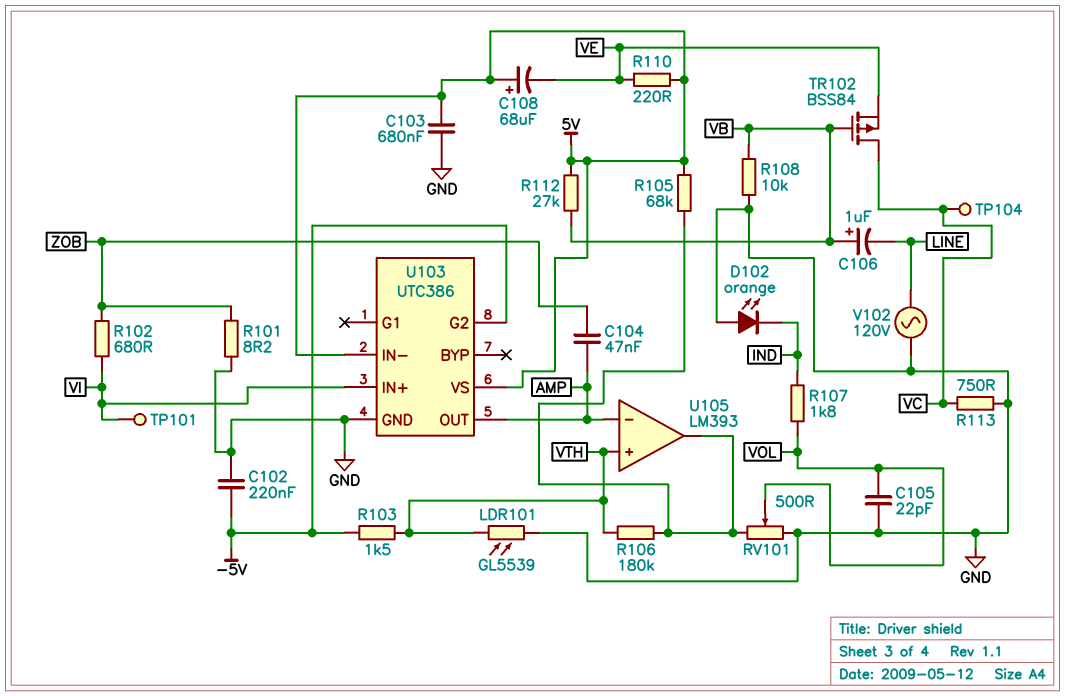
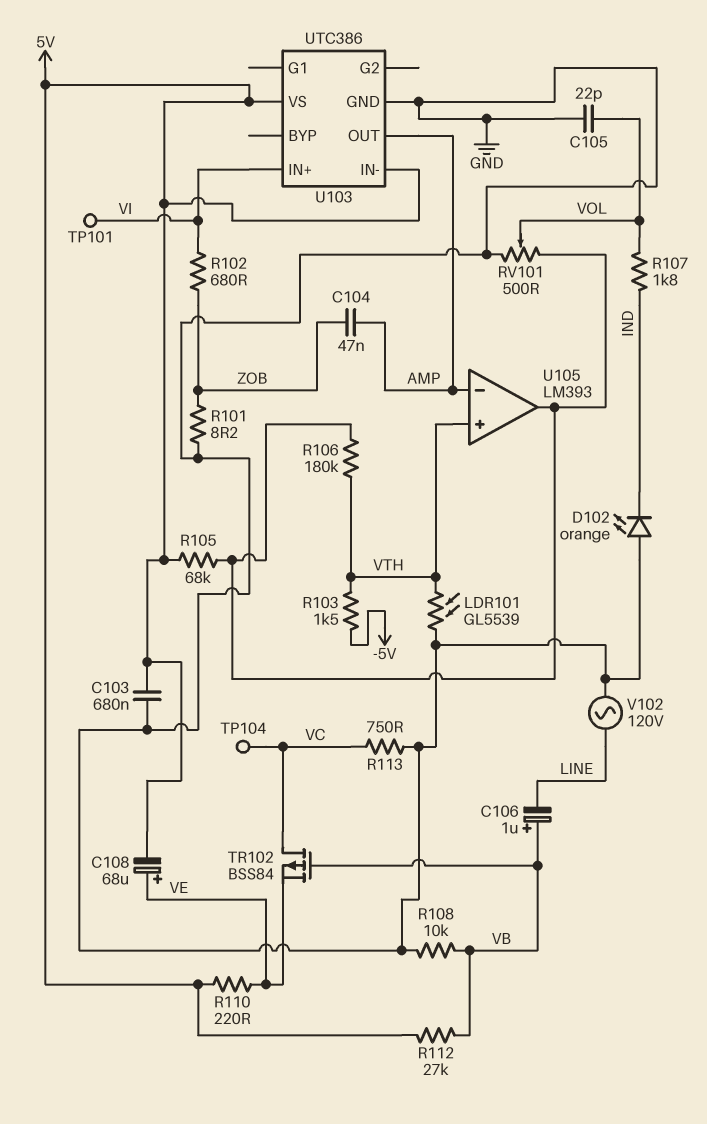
C102: 220nF (-5V, GND) -> none
C108: 68uF (plus 5V, minus VE) -> 68uF (plus VE, minus 5V)
U103 pin G2: -5V -> none

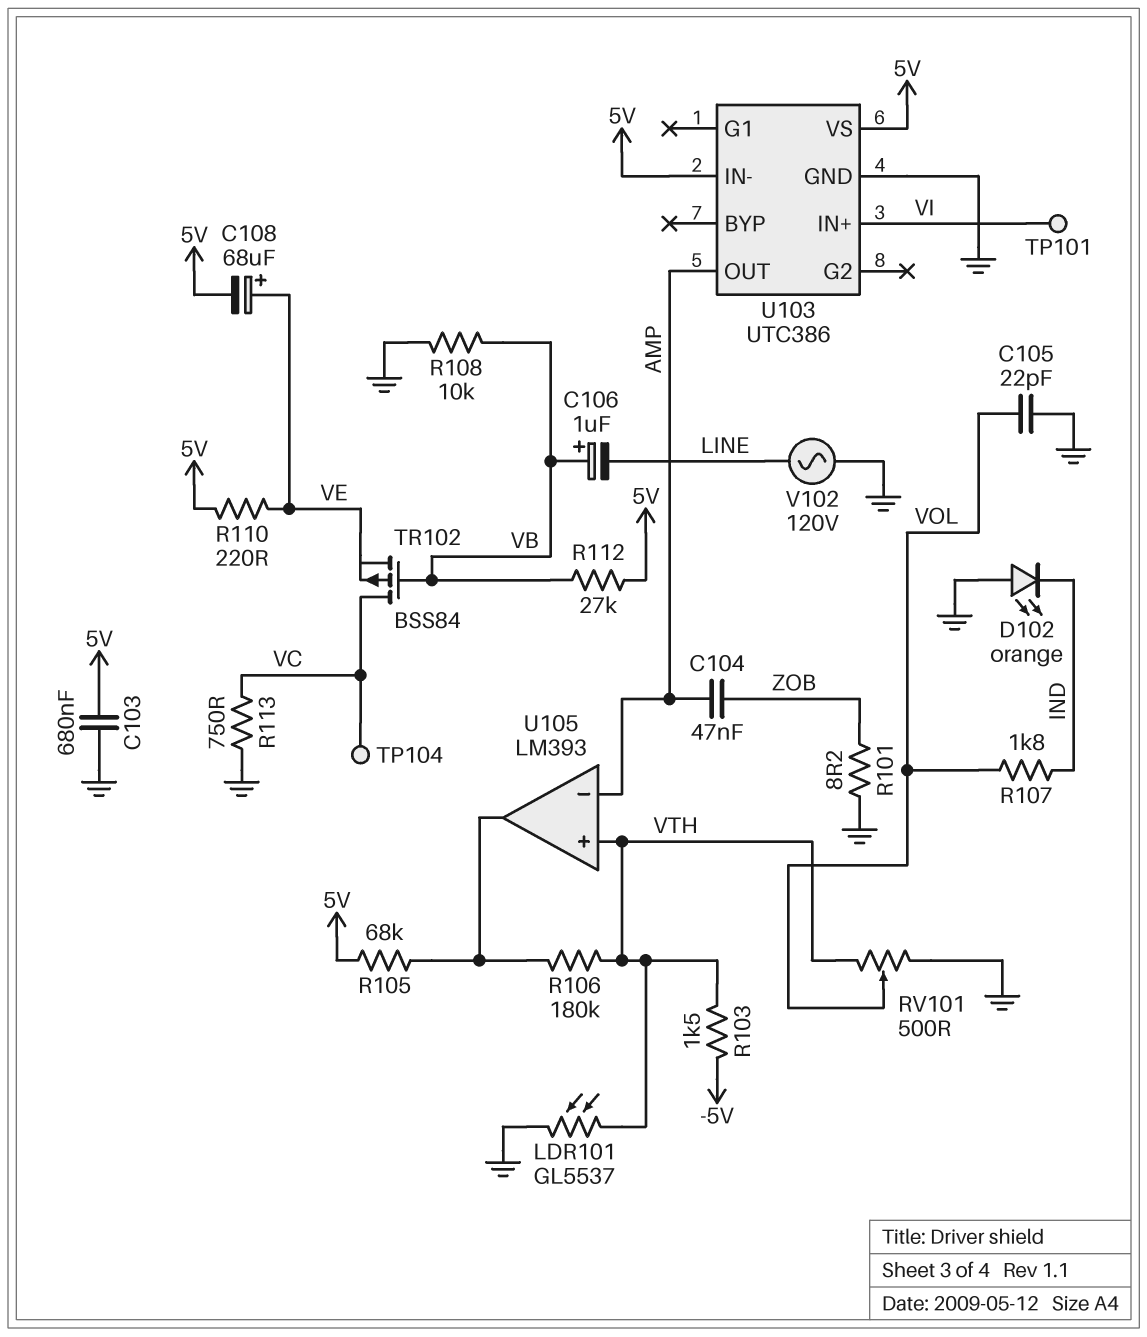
LDR101: GL5539 (GND, VTH) -> GL5537 (GND, VTH)
R102: 680 (VI, ZOB) -> none
RV101: 500 (GND, U105/out, wiper VOL) -> 500 (GND, VTH, wiper VOL)

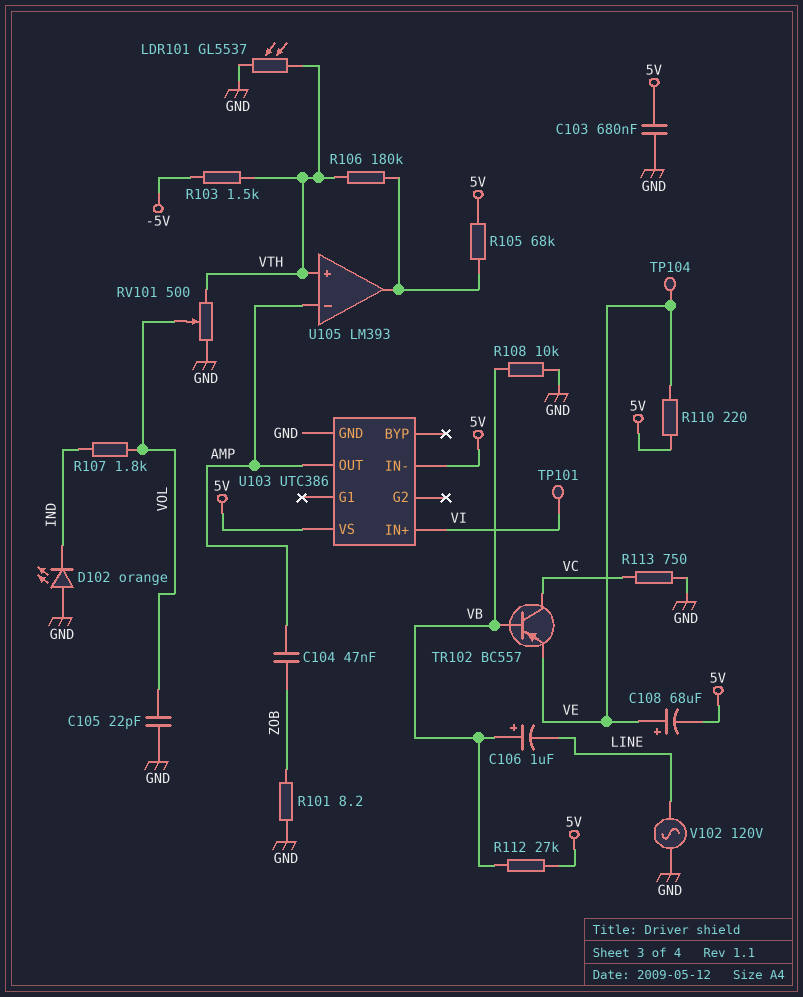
TP104: test point (VC) -> test point (VE)
TR102: PMOS BSS84 (G VB, D VC, S VE) -> PNP BC557 (B VB, C VC, E VE)

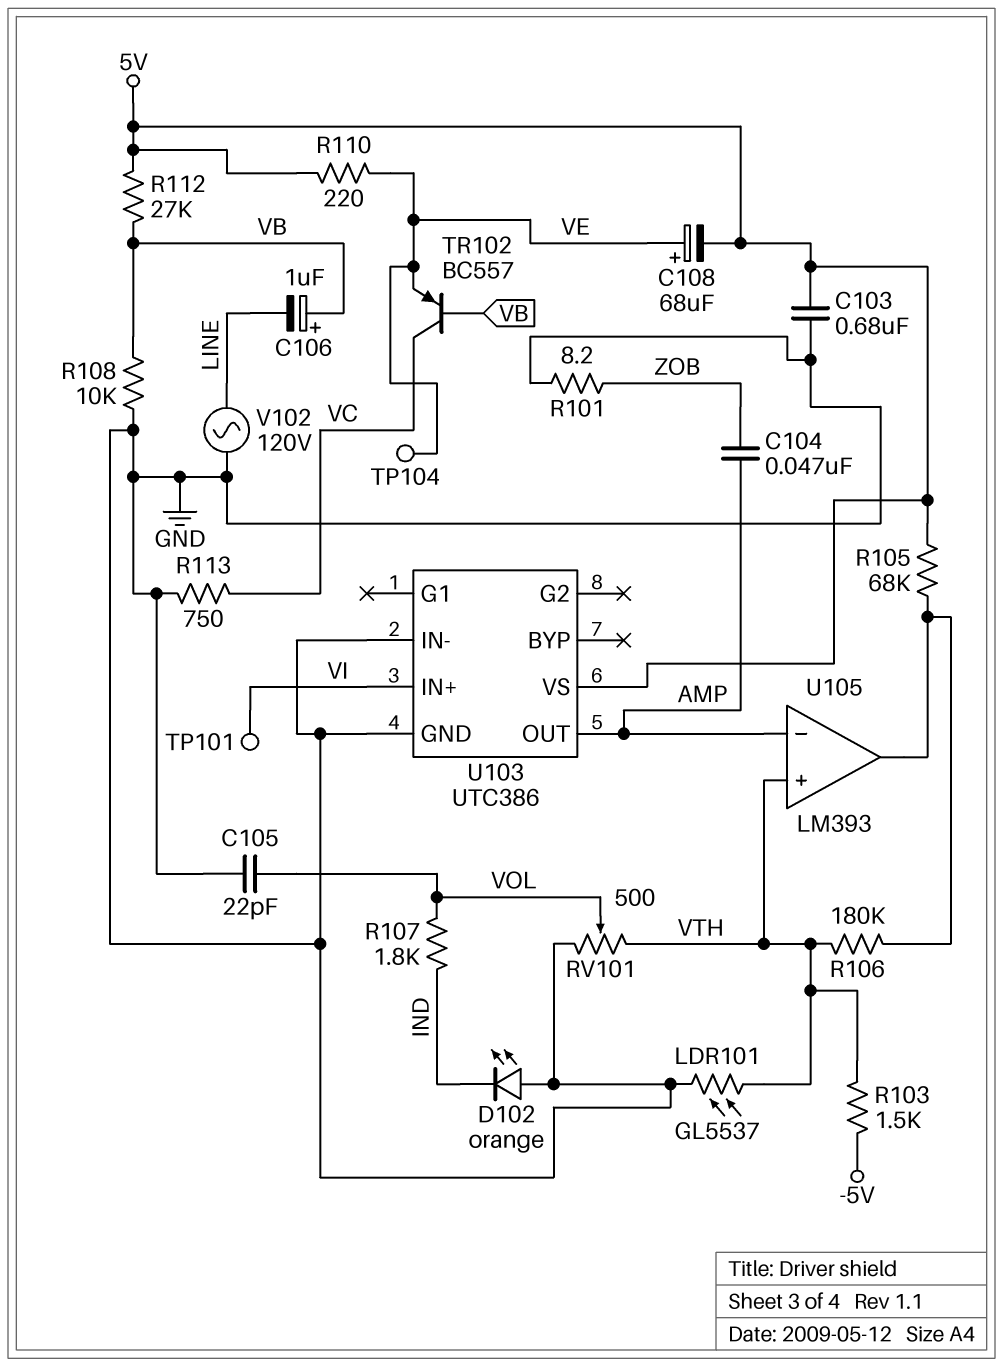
U103 pin IN-: 5V -> GND

